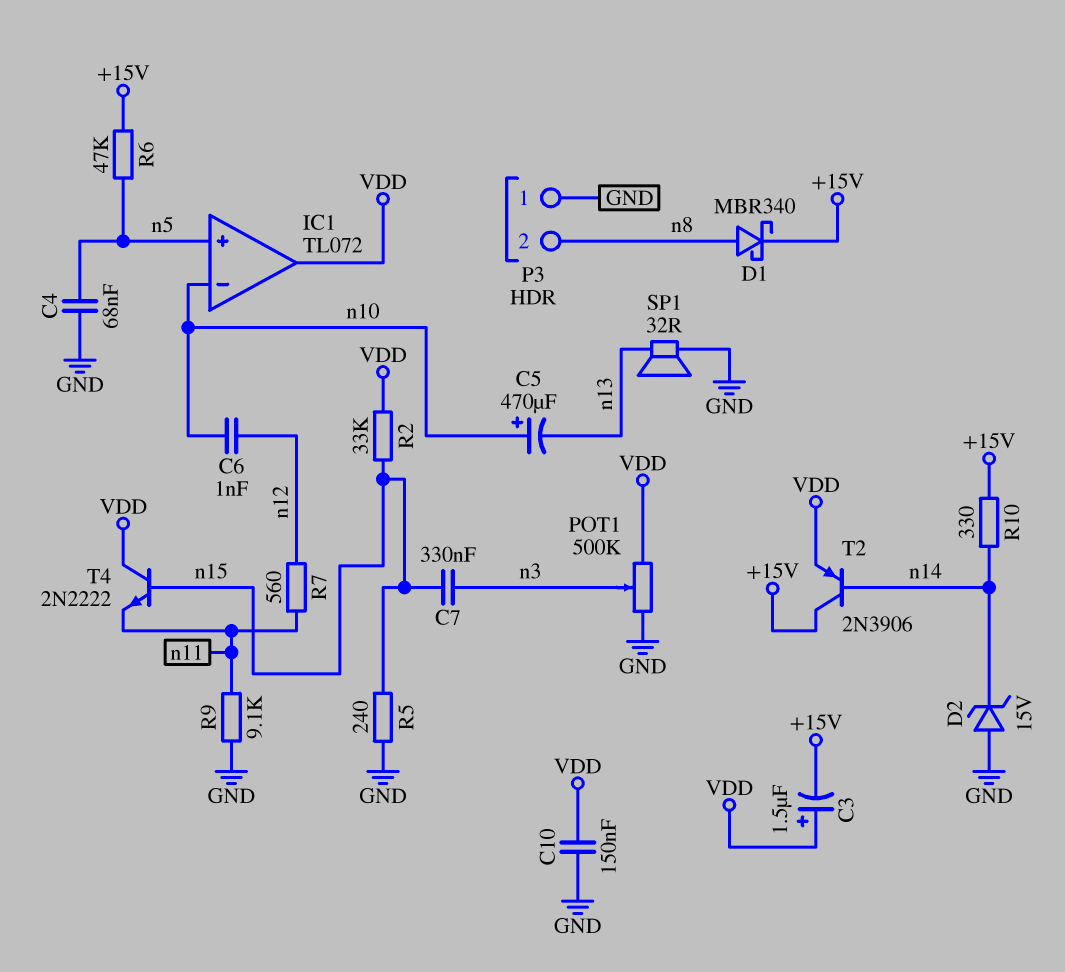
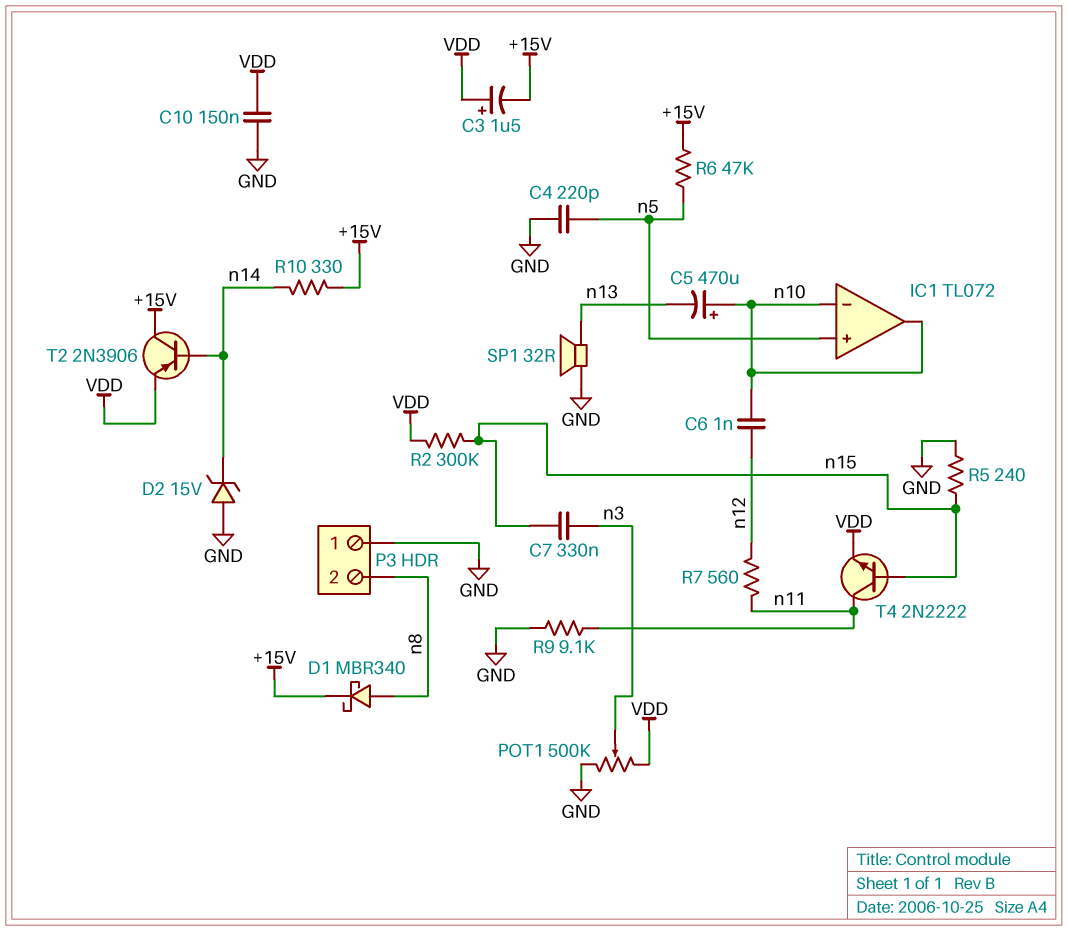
C4: 68nF (GND, n5) -> 220pF (GND, n5)
IC1 pin out: VDD -> n10
R2: 33k (VDD, n15) -> 300k (VDD, n15)
T4: NPN 2N2222 (B n15, C VDD, E n11) -> NPN 2N2222 (B n15, C n11, E VDD)

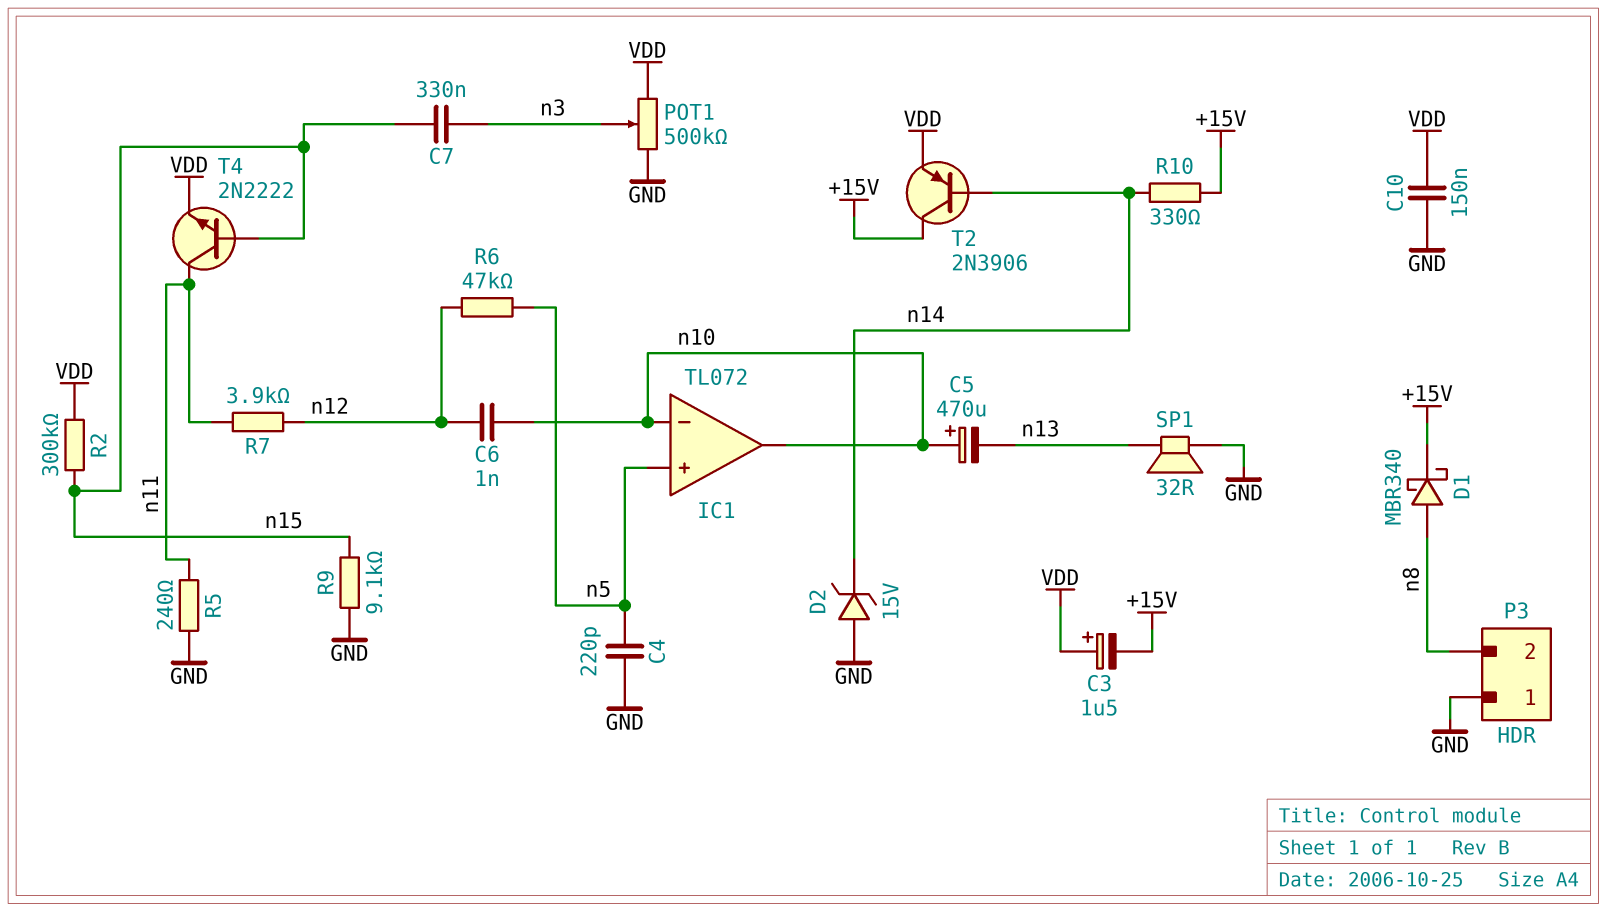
R5: 240 (GND, n15) -> 240 (GND, n11)
R6: 47k (+15V, n5) -> 47k (n5, n12)
R7: 560 (n11, n12) -> 3.9k (n11, n12)
R9: 9.1k (GND, n11) -> 9.1k (GND, n15)

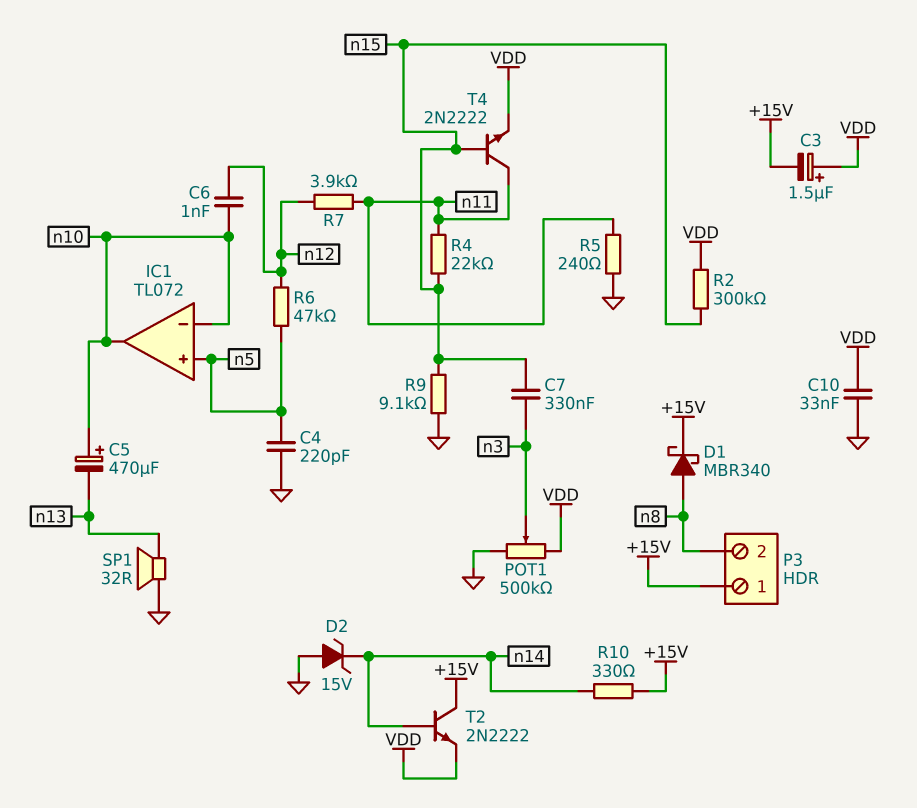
C10: 150nF (GND, VDD) -> 33nF (GND, VDD)
P3 pin 1: GND -> +15V
R4: none -> 22k (n11, n15)
T2: PNP 2N3906 (B n14, C +15V, E VDD) -> NPN 2N2222 (B n14, C +15V, E VDD)

